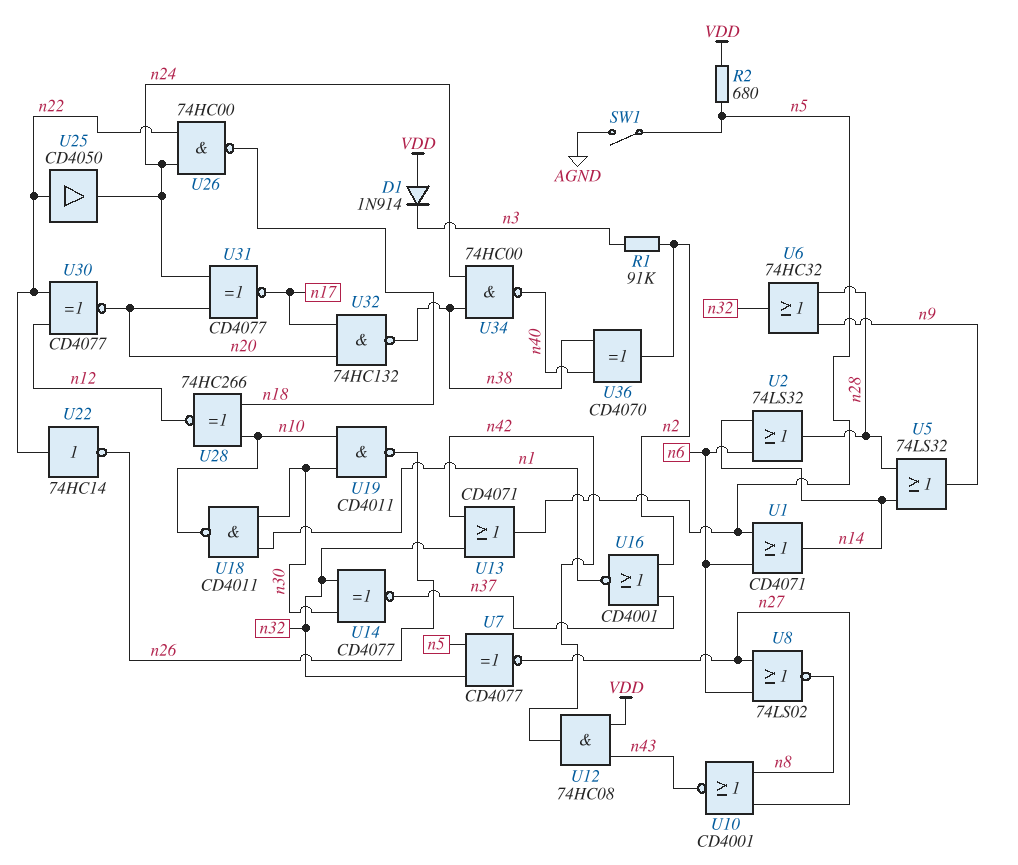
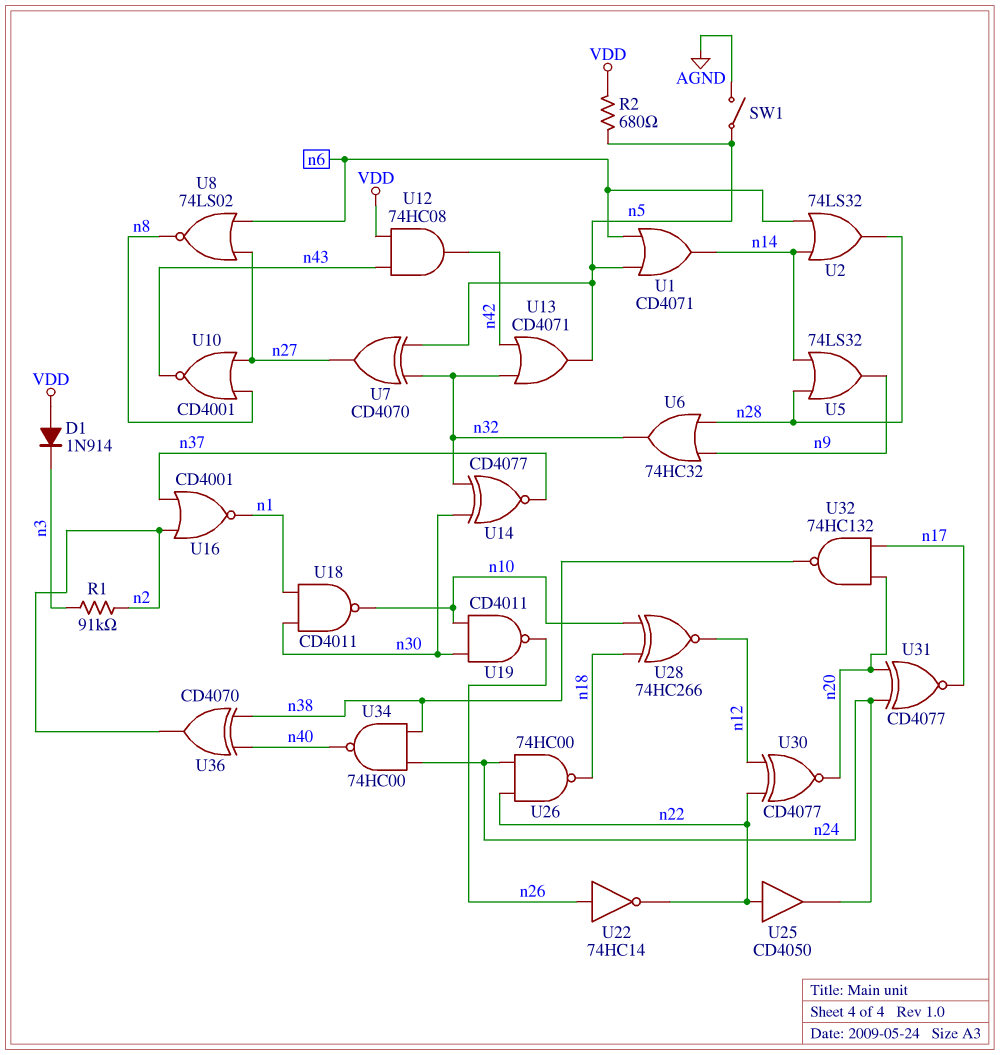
U7: XNOR CD4077 (in n5, in n32, out n27) -> XOR CD4070 (in n5, in n32, out n27)
U22: NOT 74HC14 (in n22, out n26) -> NOT 74HC14 (in n26, out n22)

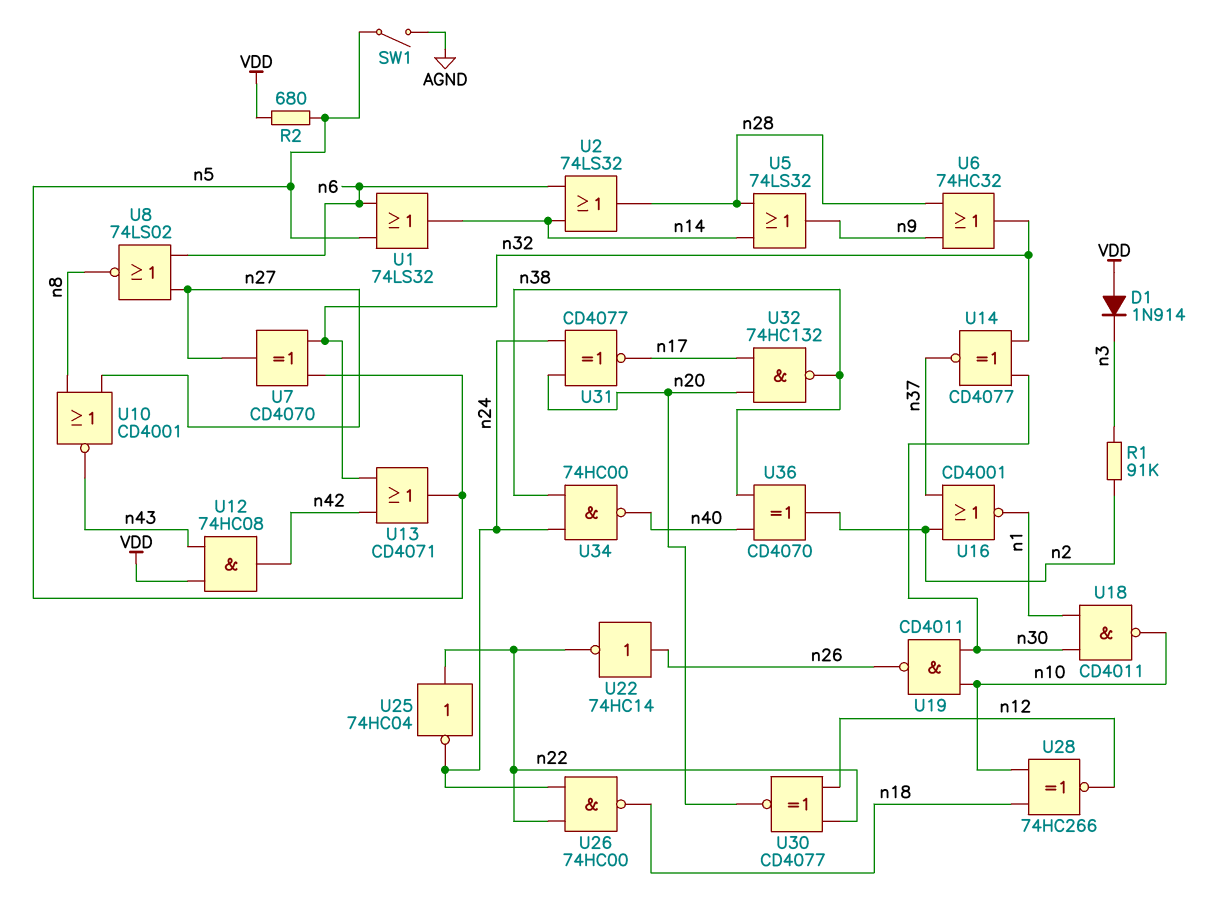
U1: OR CD4071 (in n5, in n6, out n14) -> OR 74LS32 (in n5, in n6, out n14)
U25: buffer CD4050 (in n22, out n24) -> NOT 74HC04 (in n22, out n24)

